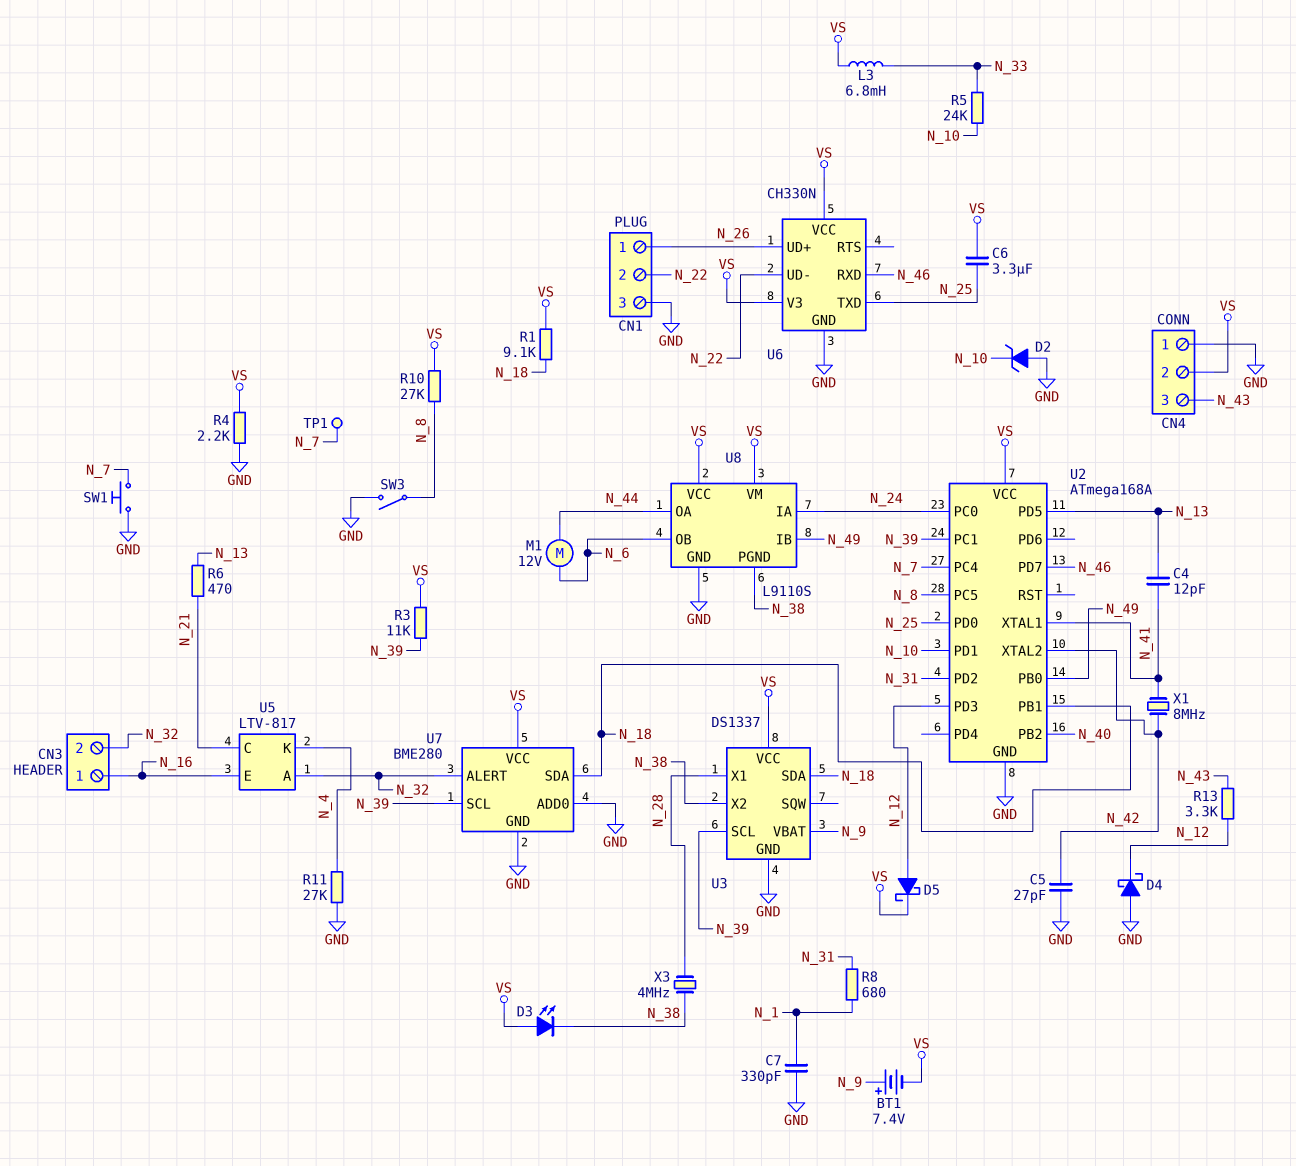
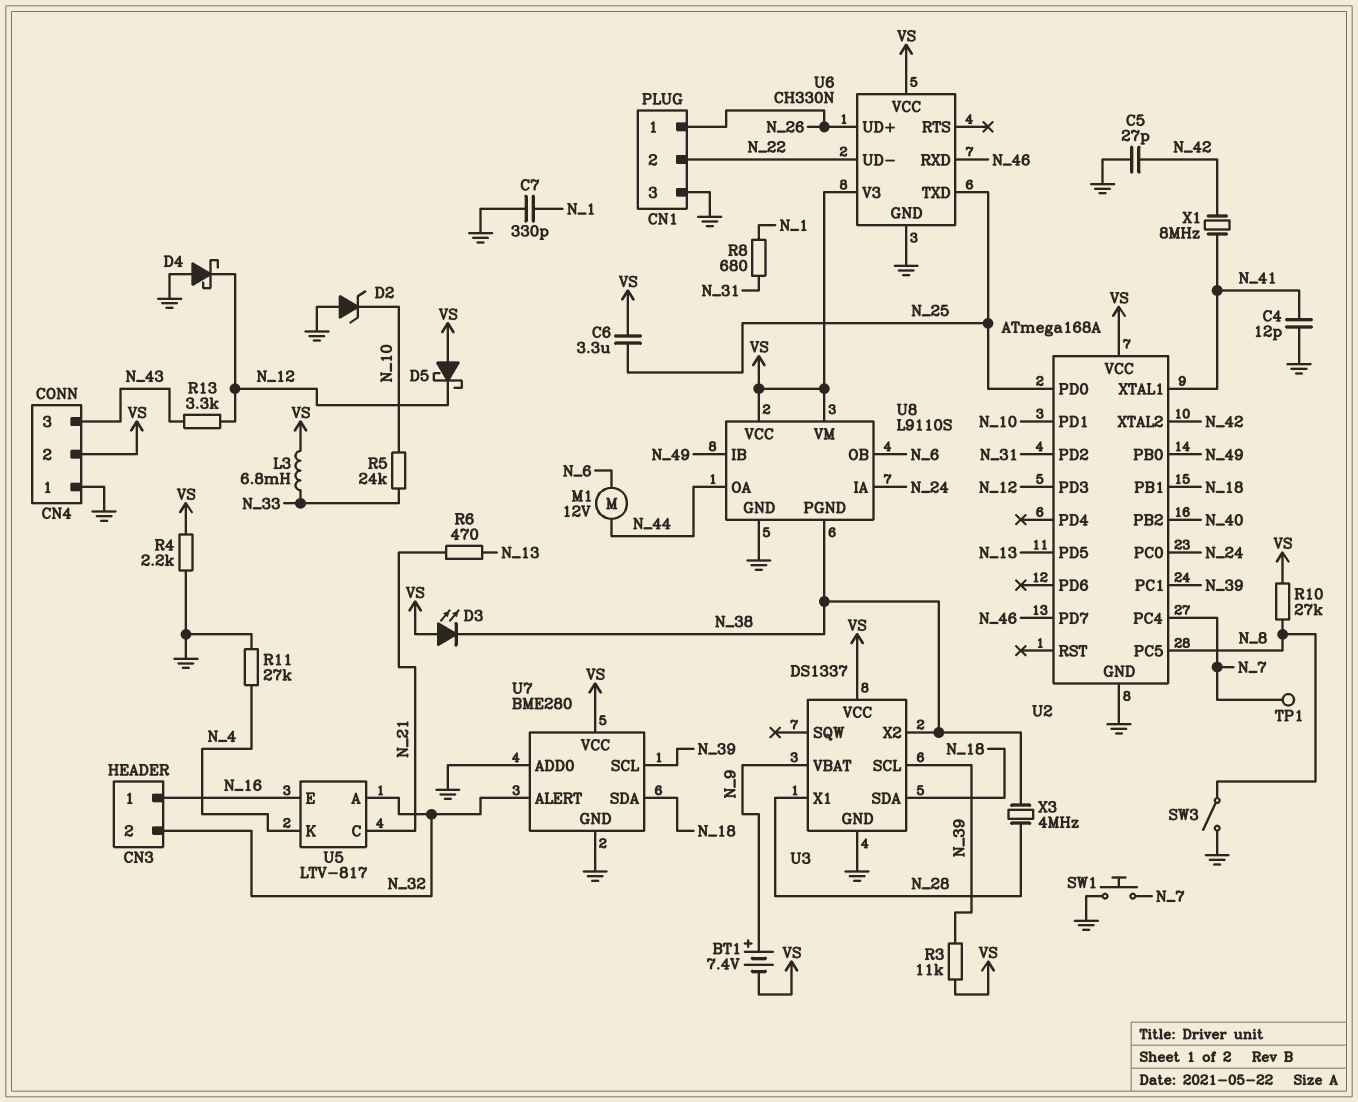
C4: 12pF (N_13, N_41) -> 12pF (GND, N_41)
D5: schottky (A N_12, K VS) -> schottky (A VS, K N_12)
R1: 9.1k (N_18, VS) -> none

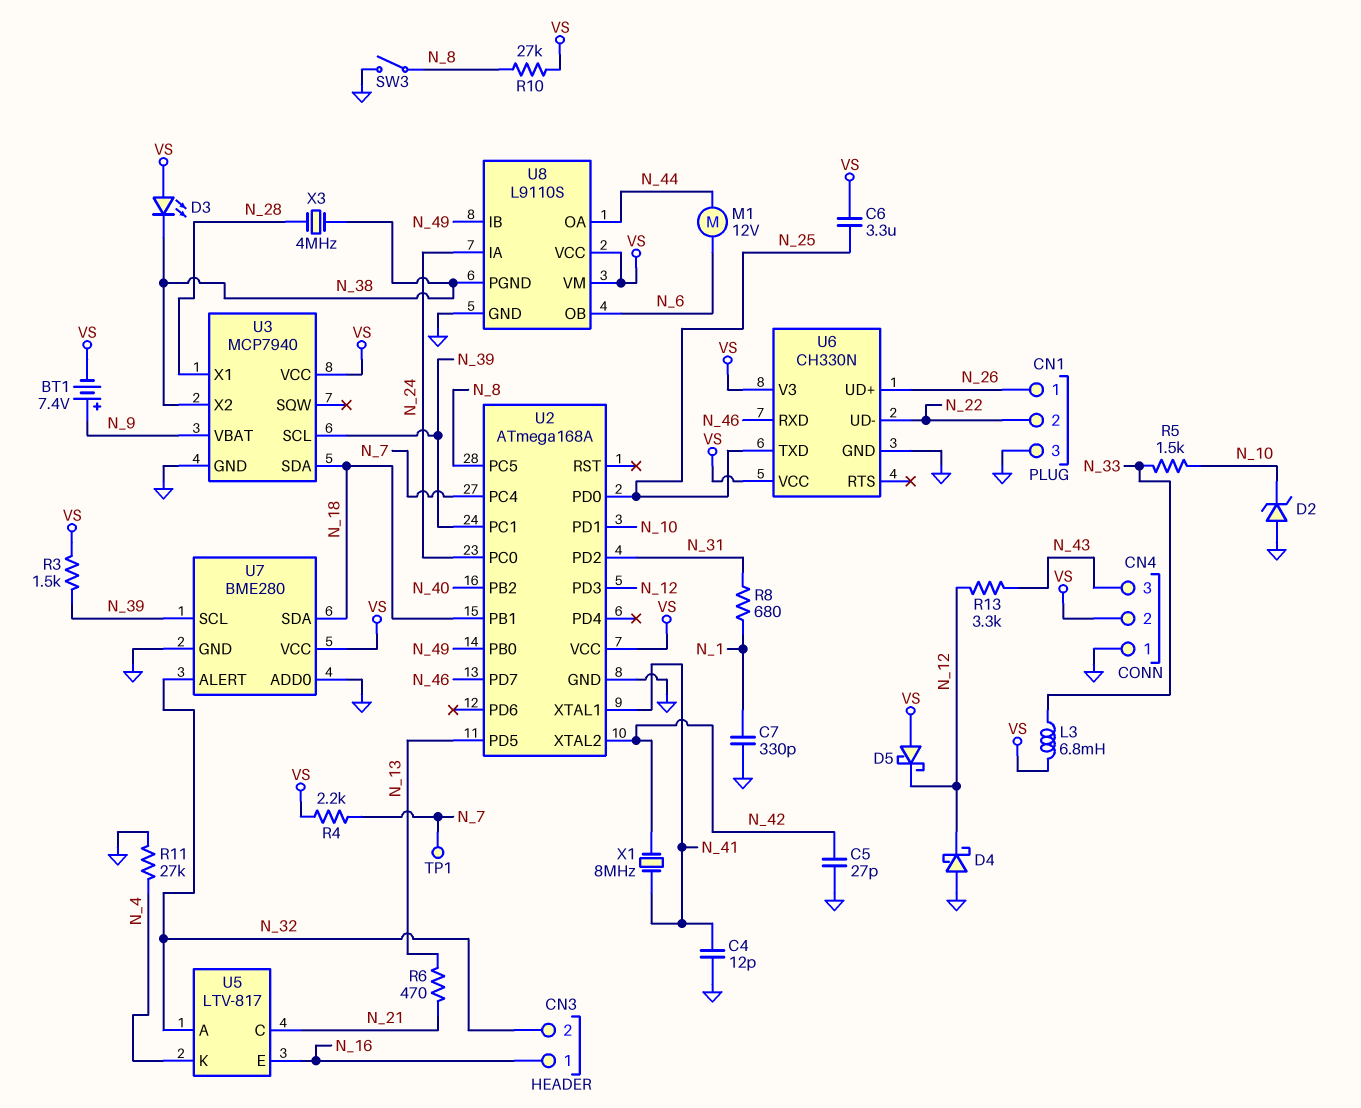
R3: 11k (N_39, VS) -> 1.5k (N_39, VS)
R4: 2.2k (GND, VS) -> 2.2k (N_7, VS)
R5: 24k (N_10, N_33) -> 1.5k (N_10, N_33)
SW1: button (GND, N_7) -> none
U3: DS1337 -> MCP7940

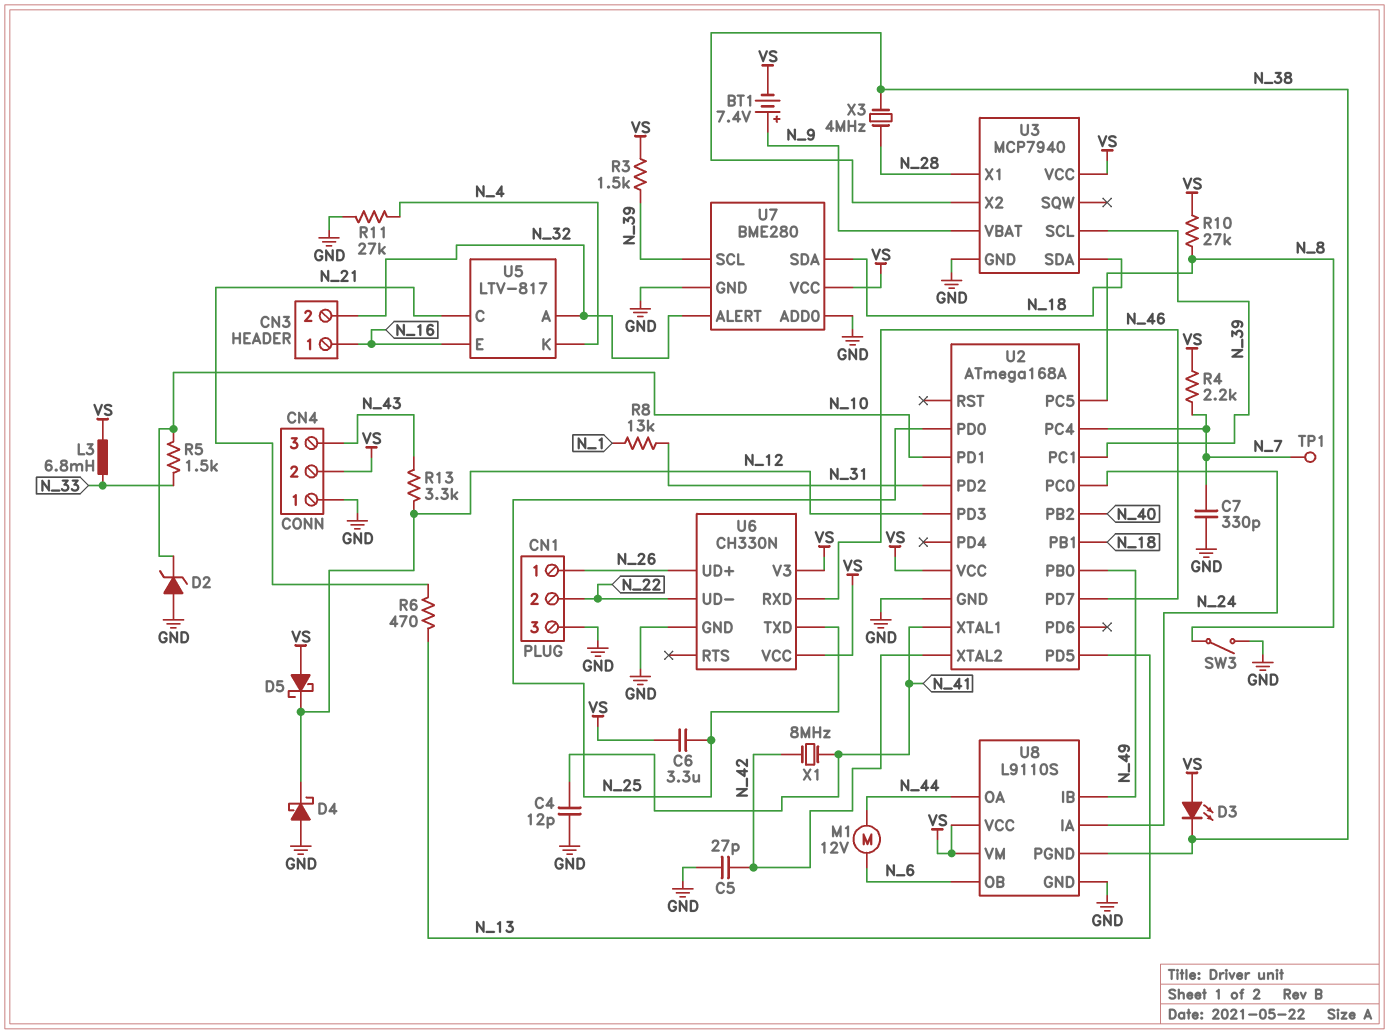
C7: 330pF (GND, N_1) -> 330pF (GND, N_7)
R8: 680 (N_1, N_31) -> 13k (N_1, N_31)

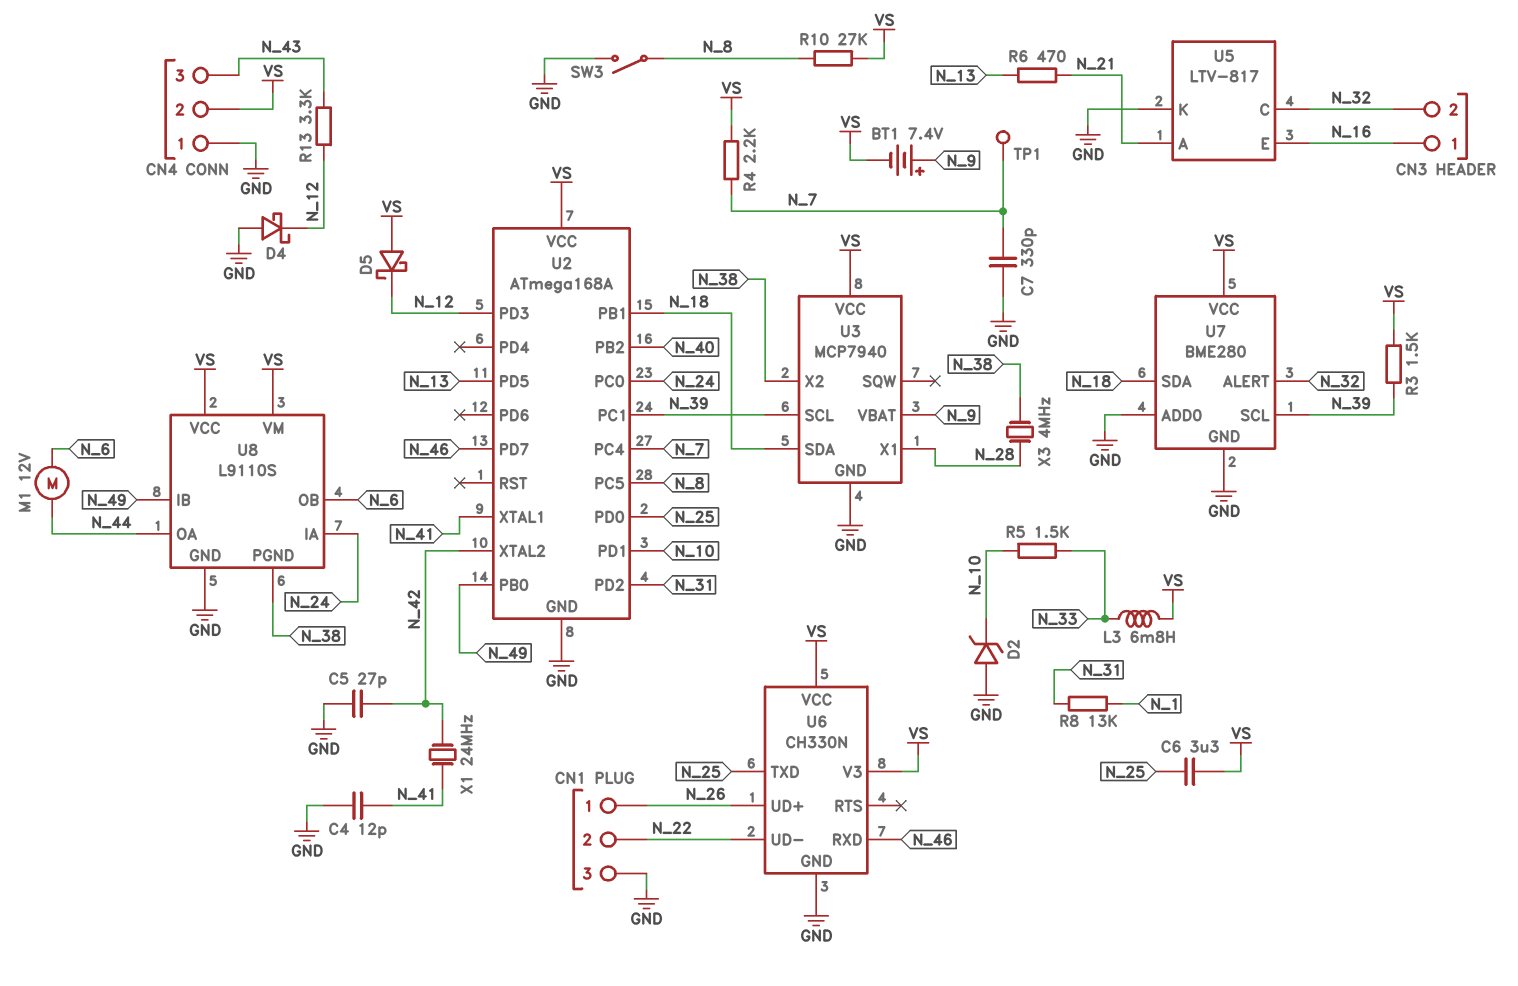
D3: LED (A VS, K N_38) -> none
R11: 27k (GND, N_4) -> none
U5 pin A: N_32 -> N_21
U5 pin C: N_21 -> N_32
U5 pin K: N_4 -> GND
X1: 8MHz (N_41, N_42) -> 24MHz (N_41, N_42)

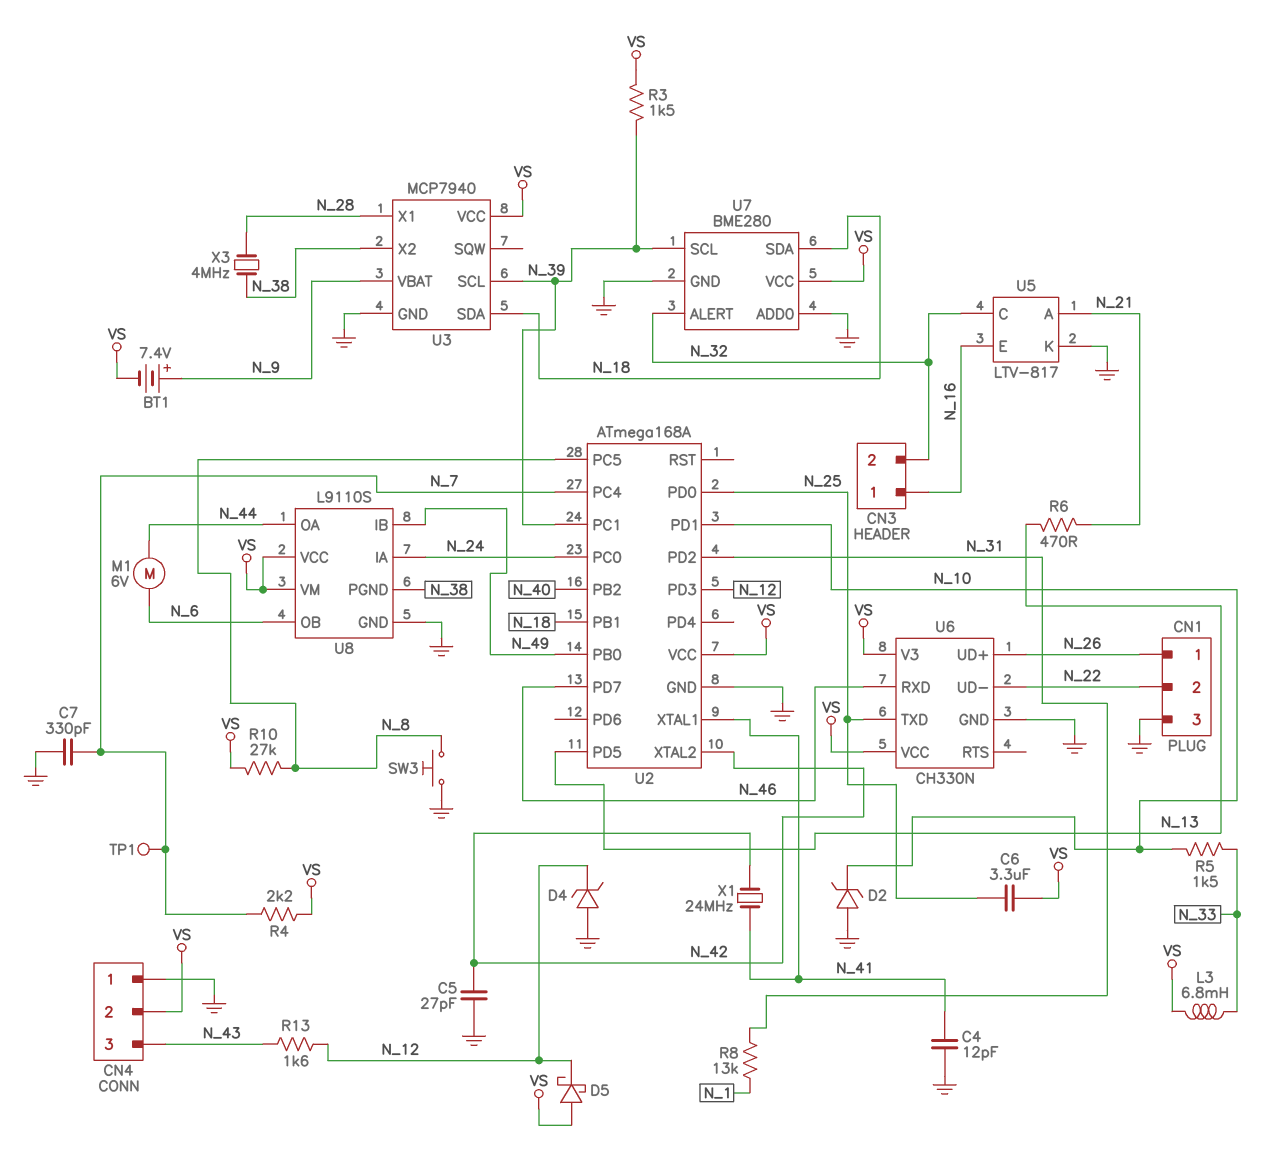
D4: schottky (A GND, K N_12) -> zener (A GND, K N_12)
M1: motor 12V (N_6, N_44) -> motor 6V (N_6, N_44)
R13: 3.3k (N_12, N_43) -> 1.6k (N_12, N_43)
SW3: switch (GND, N_8) -> button (GND, N_8)

